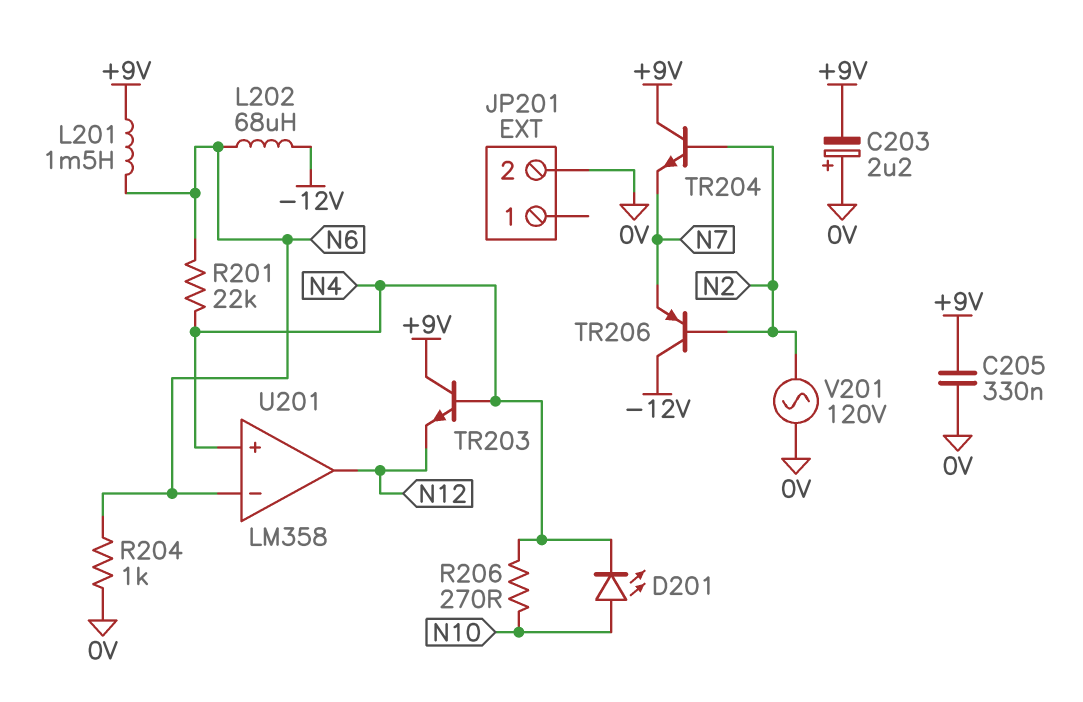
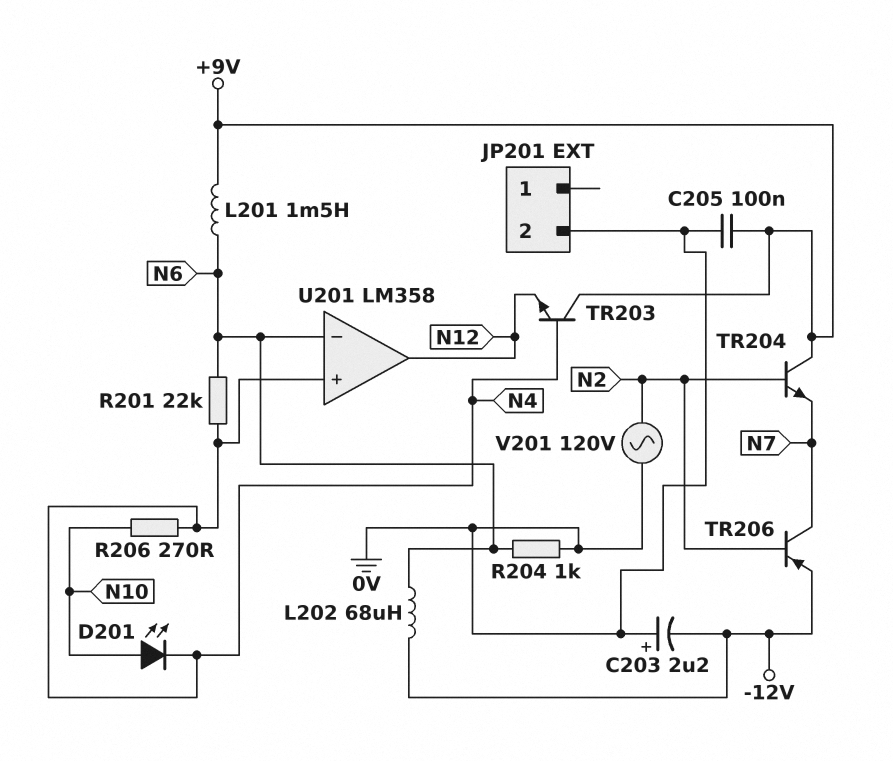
C203: 2.2uF (plus 0V, minus +9V) -> 2.2uF (plus 0V, minus -12V)
C205: 330nF (+9V, 0V) -> 100nF (+9V, 0V)
TR206: PNP (B N2, C -12V, E N7) -> PNP (B N2, C N7, E -12V)

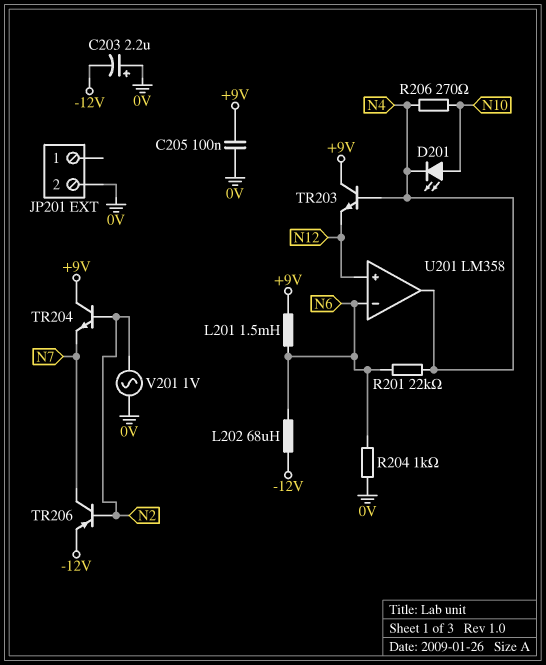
U201 pin in+: N4 -> N12
U201 pin out: N12 -> N4
V201: AC 120V (0V, N2) -> AC 1V (0V, N2)

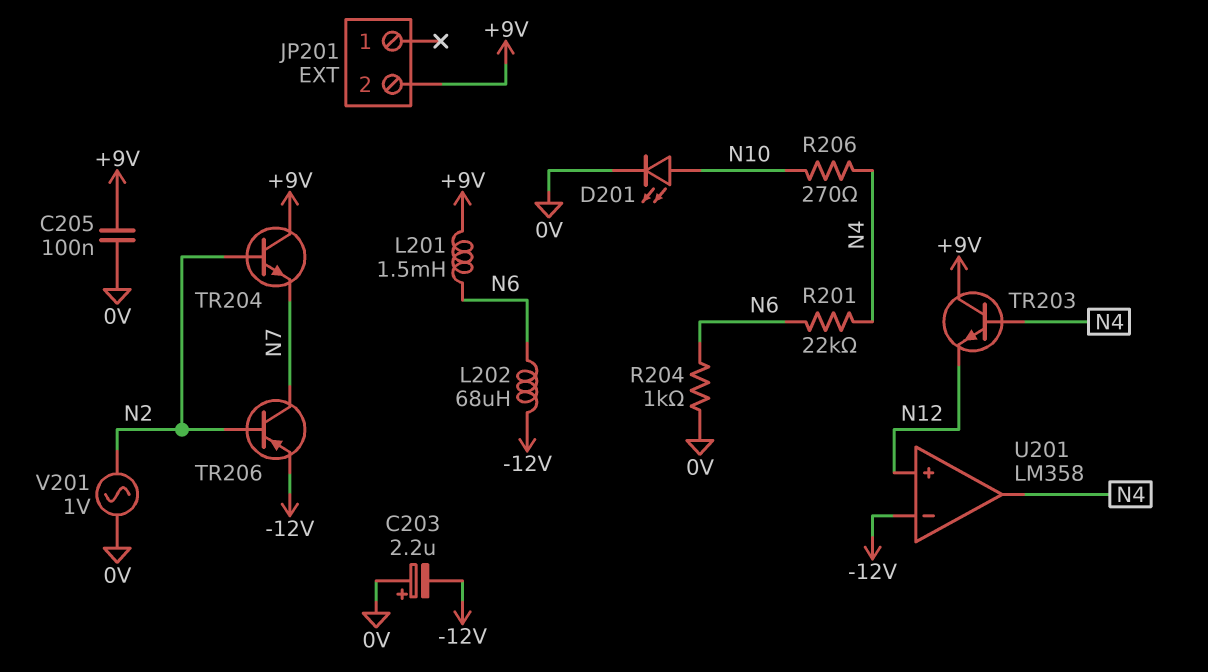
D201: LED (A N10, K N4) -> LED (A N10, K 0V)
JP201 pin 2: 0V -> +9V
U201 pin in-: N6 -> -12V

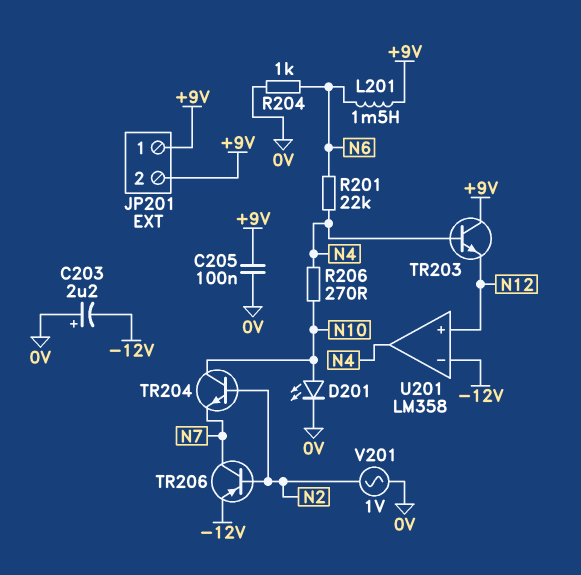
JP201 pin 1: none -> +9V
L202: 68uH (-12V, N6) -> none
TR204: NPN (B N2, C +9V, E N7) -> NPN (B N2, C N10, E N7)

